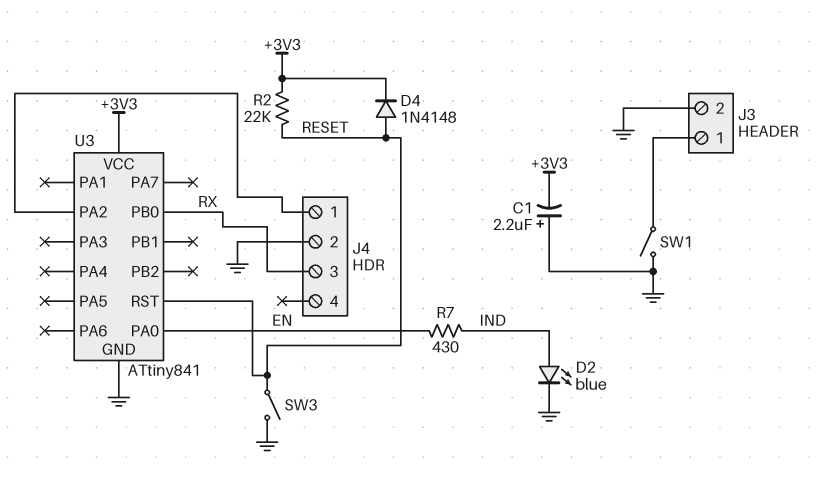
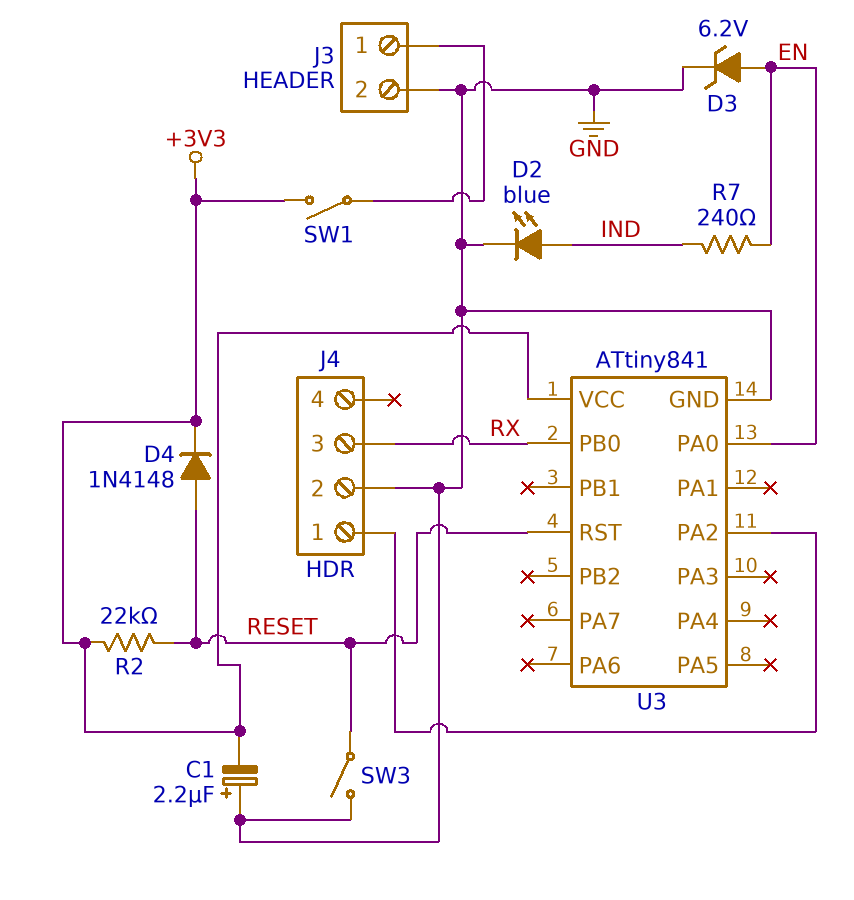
D3: none -> zener 6.2V (A EN, K GND)
R7: 430 (EN, IND) -> 240 (EN, IND)
SW1: switch (GND, J3/1) -> switch (+3V3, J3/1)

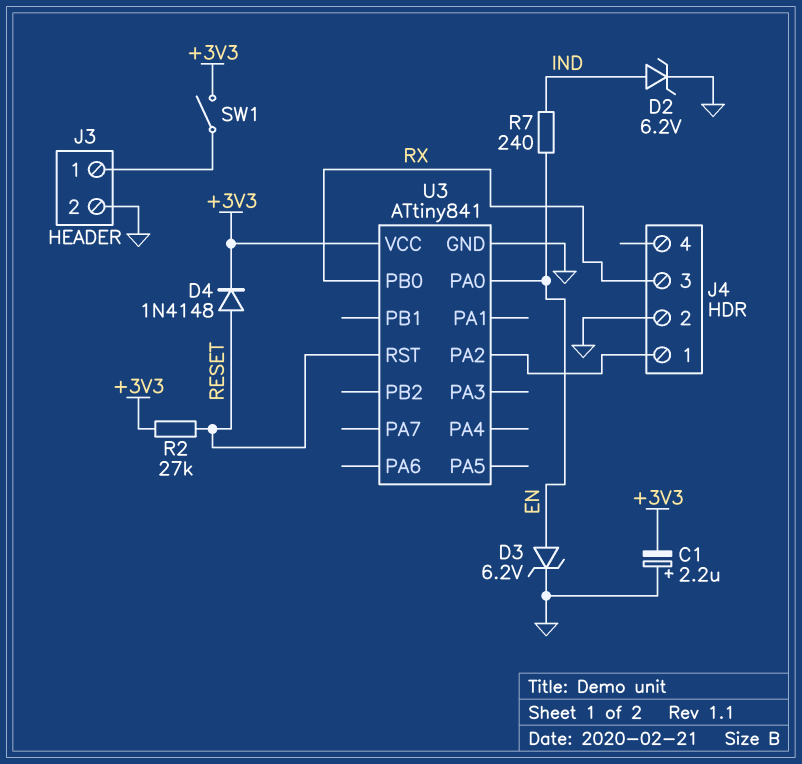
D2: LED blue (A IND, K GND) -> zener 6.2V (A IND, K GND)
R2: 22k (+3V3, RESET) -> 27k (+3V3, RESET)
SW3: switch (GND, RESET) -> none

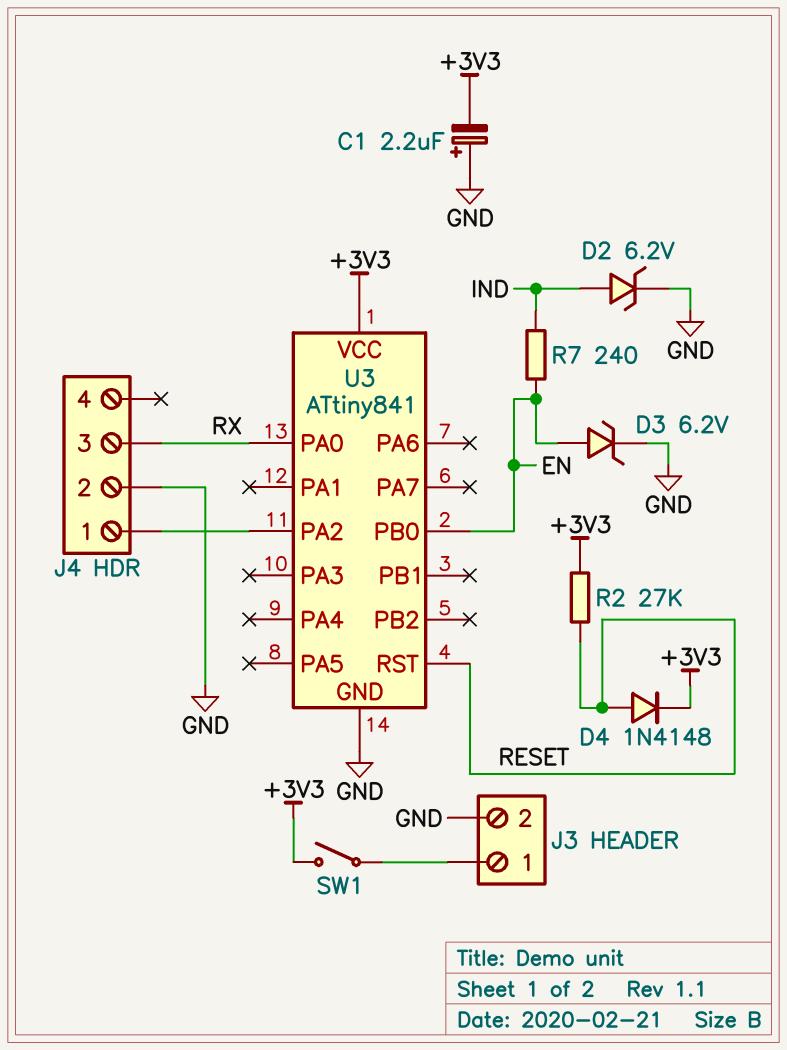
U3 pin PA0: EN -> RX
U3 pin PB0: RX -> EN

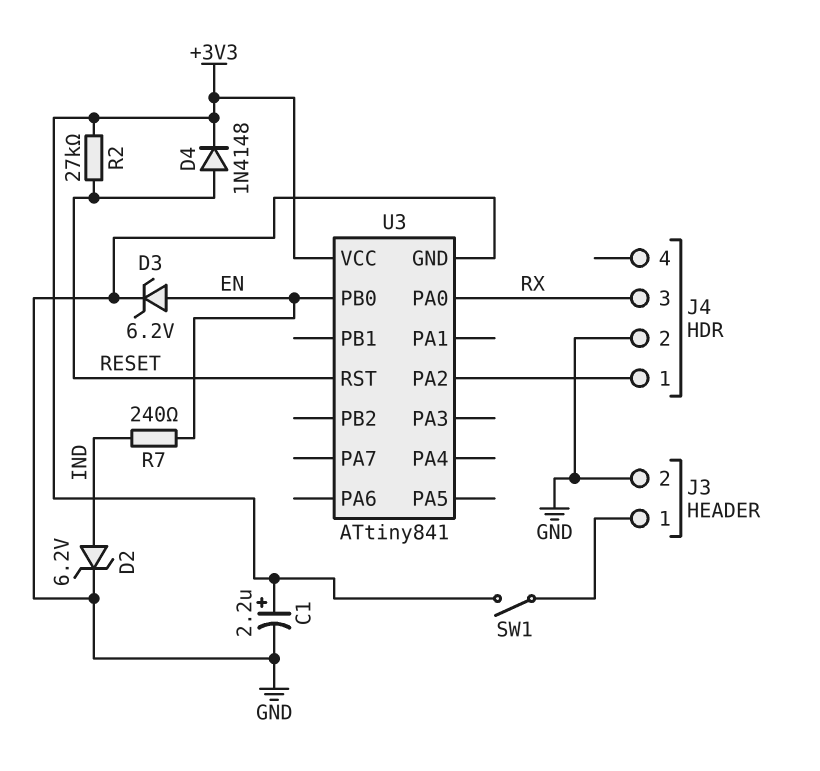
C1: 2.2uF (plus GND, minus +3V3) -> 2.2uF (plus +3V3, minus GND)

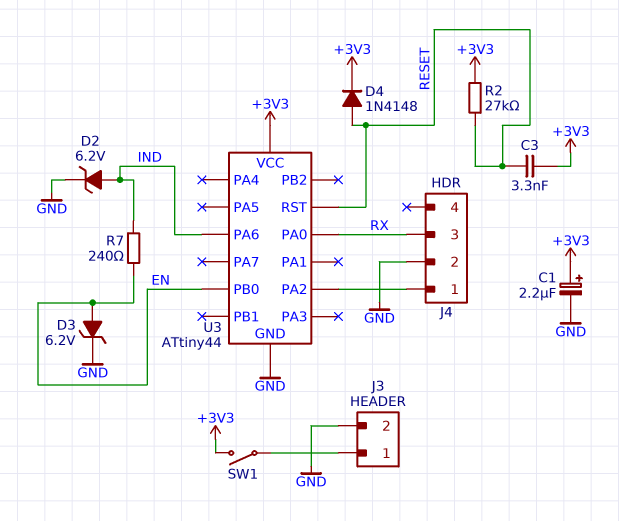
C3: none -> 3.3nF (+3V3, RESET)
U3: ATtiny841 -> ATtiny44
U3 pin PA6: none -> IND

